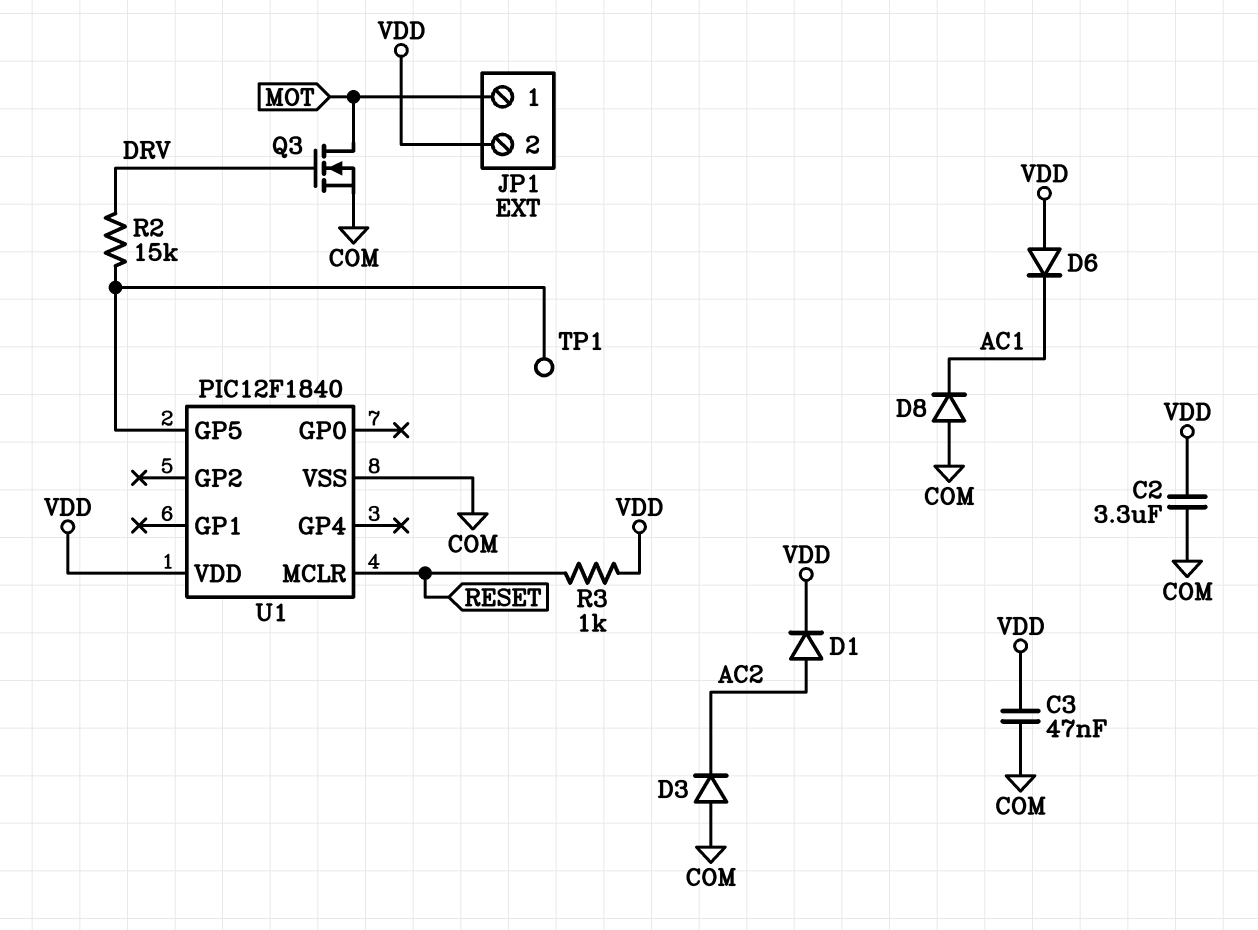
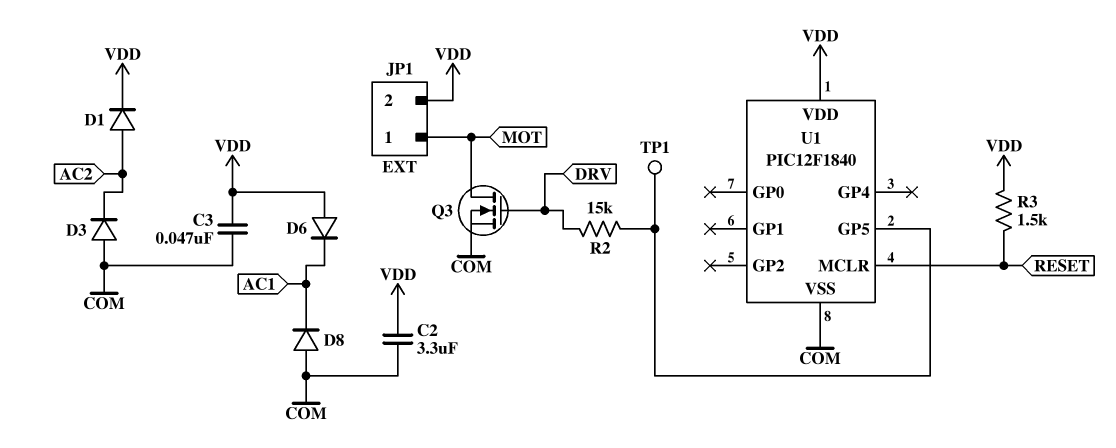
R3: 1k (RESET, VDD) -> 1.5k (RESET, VDD)

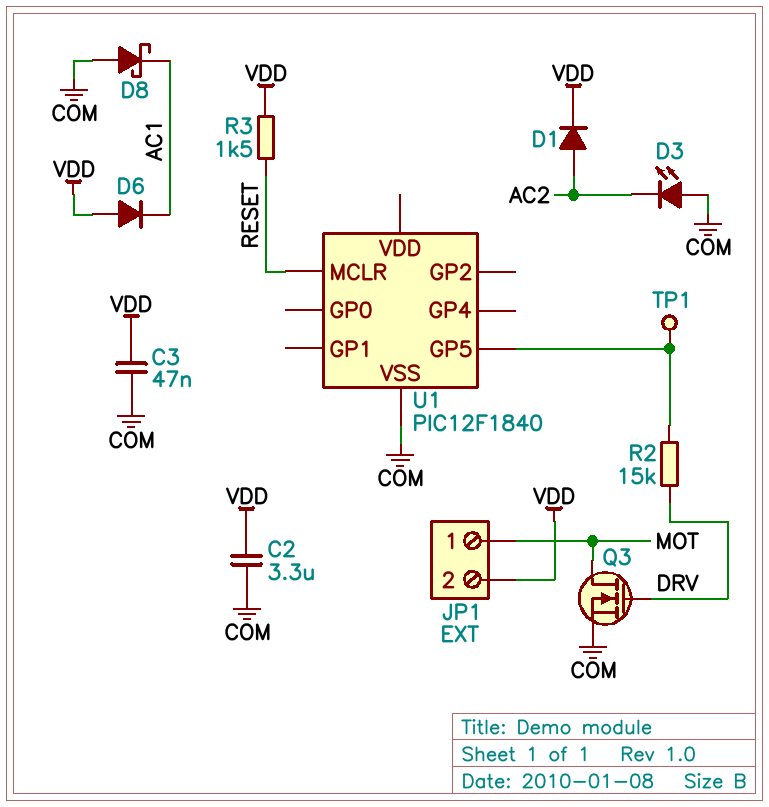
D3: diode (A COM, K AC2) -> LED (A COM, K AC2)
D8: diode (A COM, K AC1) -> schottky (A COM, K AC1)
U1 pin VDD: VDD -> none

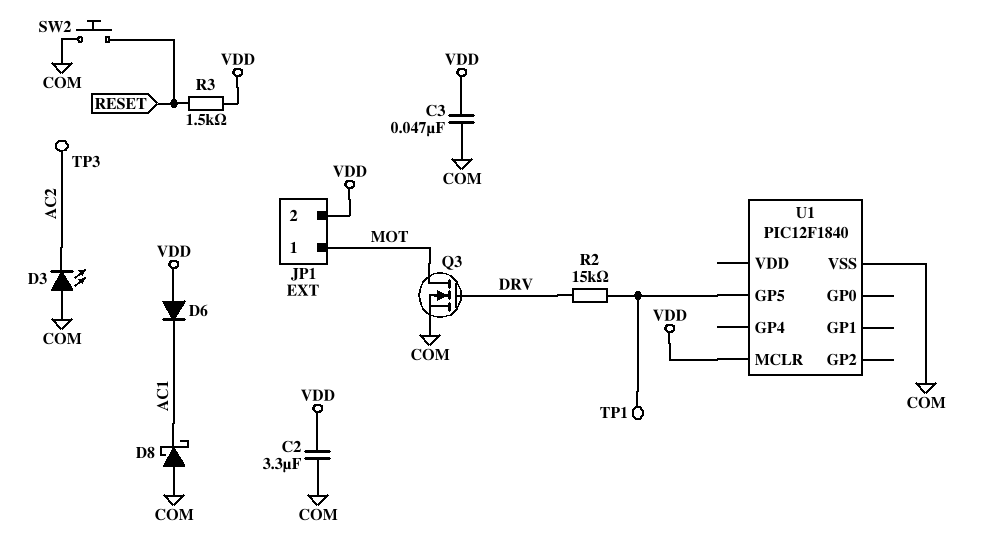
D1: diode (A AC2, K VDD) -> none
SW2: none -> button (COM, RESET)
TP3: none -> test point (AC2)
U1 pin MCLR: RESET -> VDD

